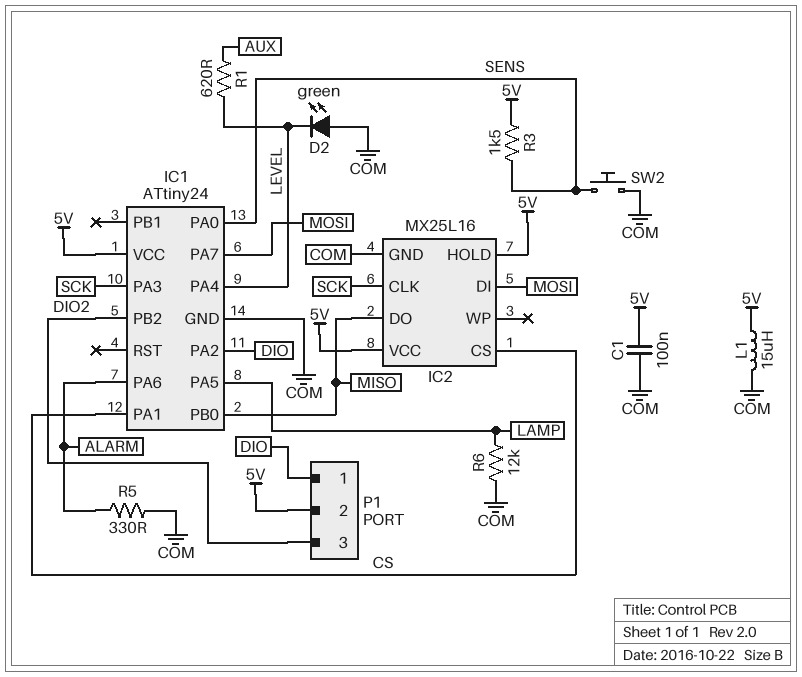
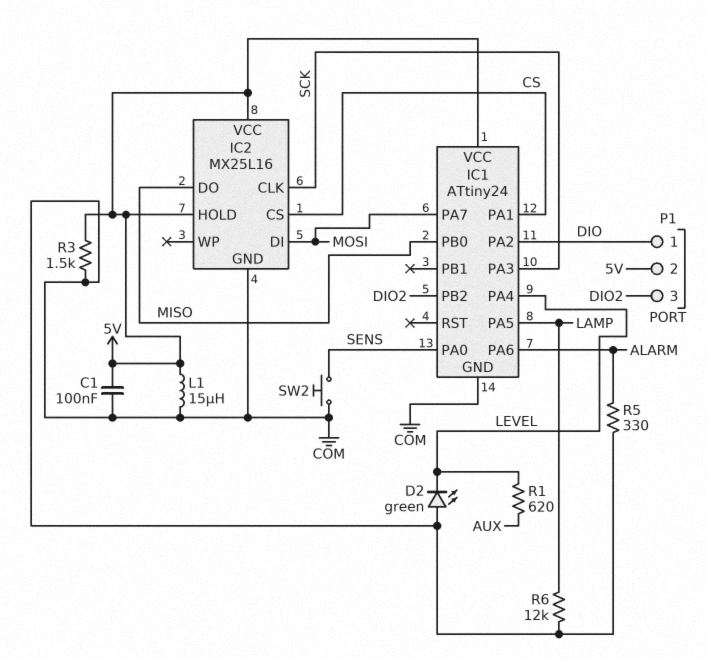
R3: 1.5k (5V, SENS) -> 1.5k (5V, COM)

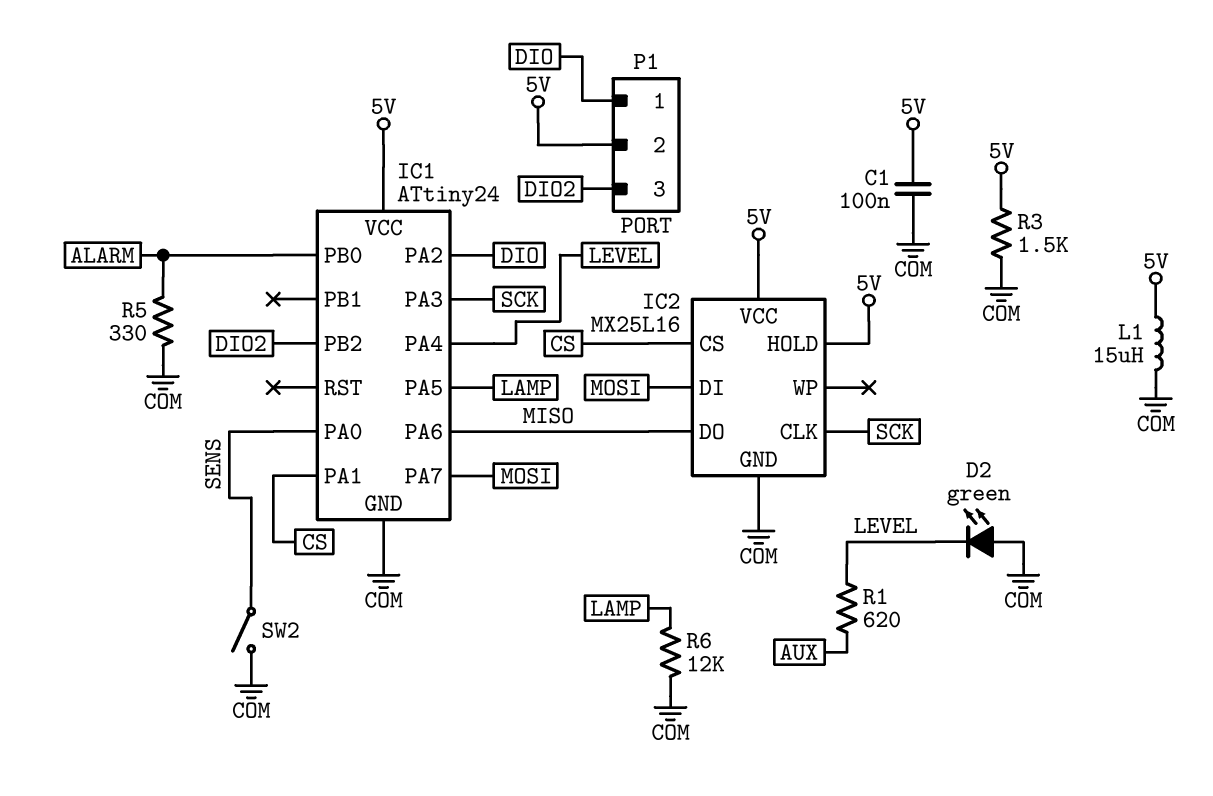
IC1 pin PA6: ALARM -> MISO
IC1 pin PB0: MISO -> ALARM
SW2: button (COM, SENS) -> switch (COM, SENS)

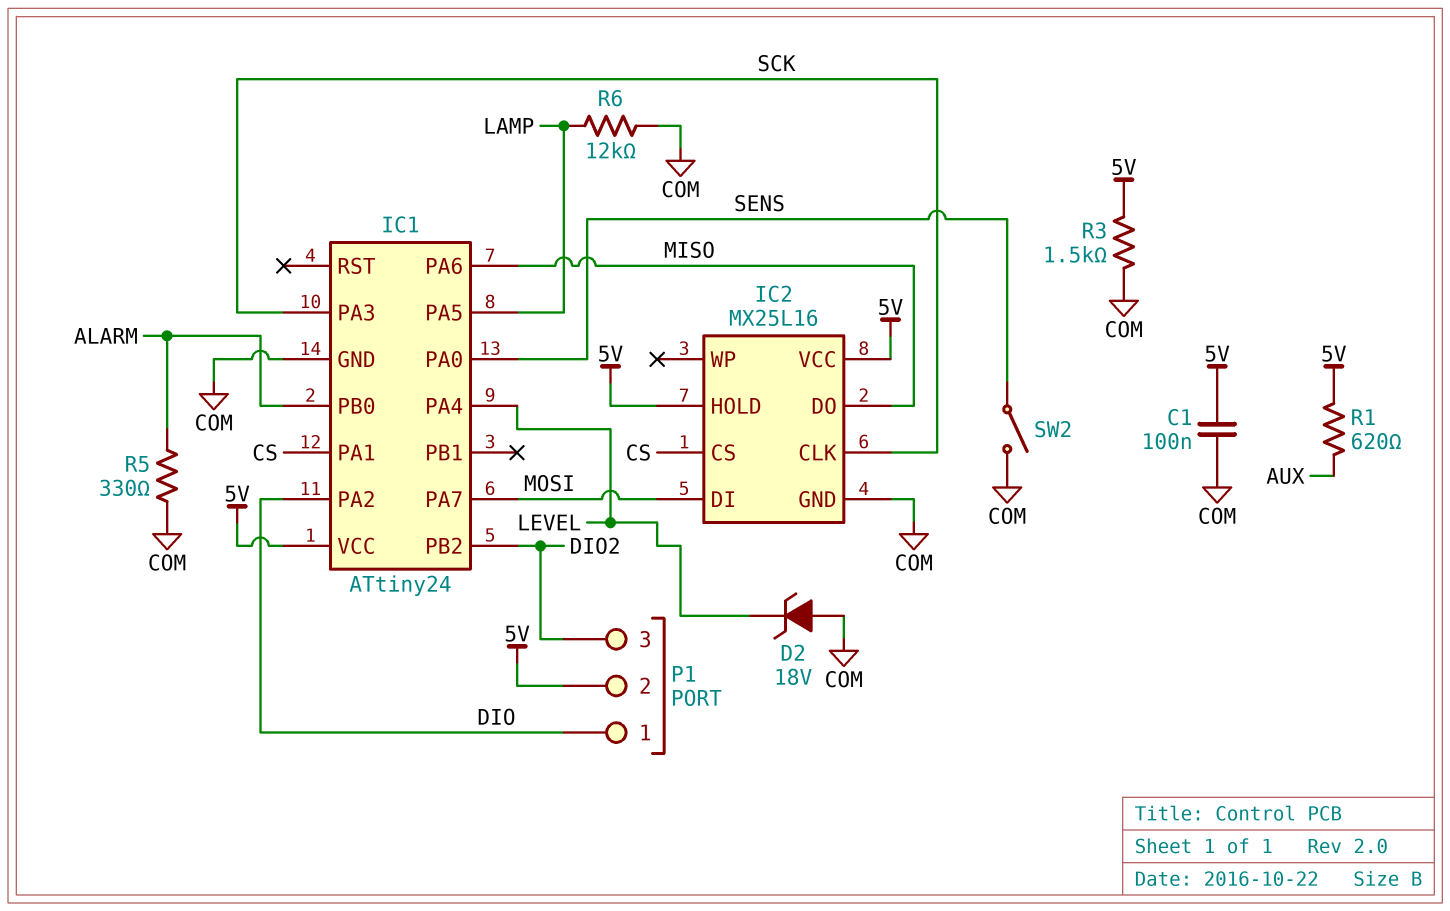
D2: LED green (A COM, K LEVEL) -> zener 18V (A COM, K LEVEL)
L1: 15uH (5V, COM) -> none
R1: 620 (AUX, LEVEL) -> 620 (5V, AUX)

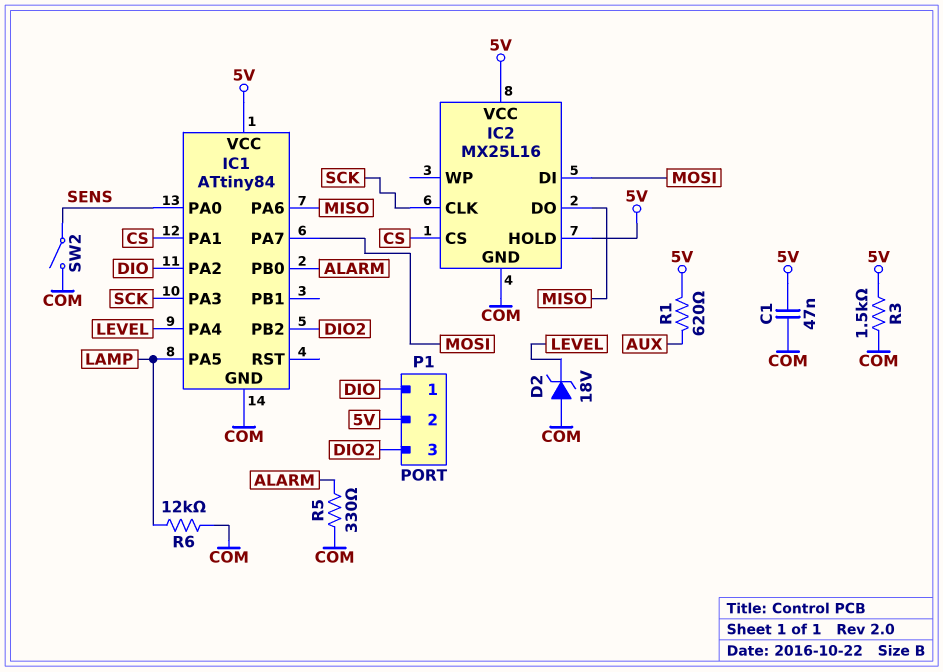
C1: 100nF (5V, COM) -> 47nF (5V, COM)
IC1: ATtiny24 -> ATtiny84

